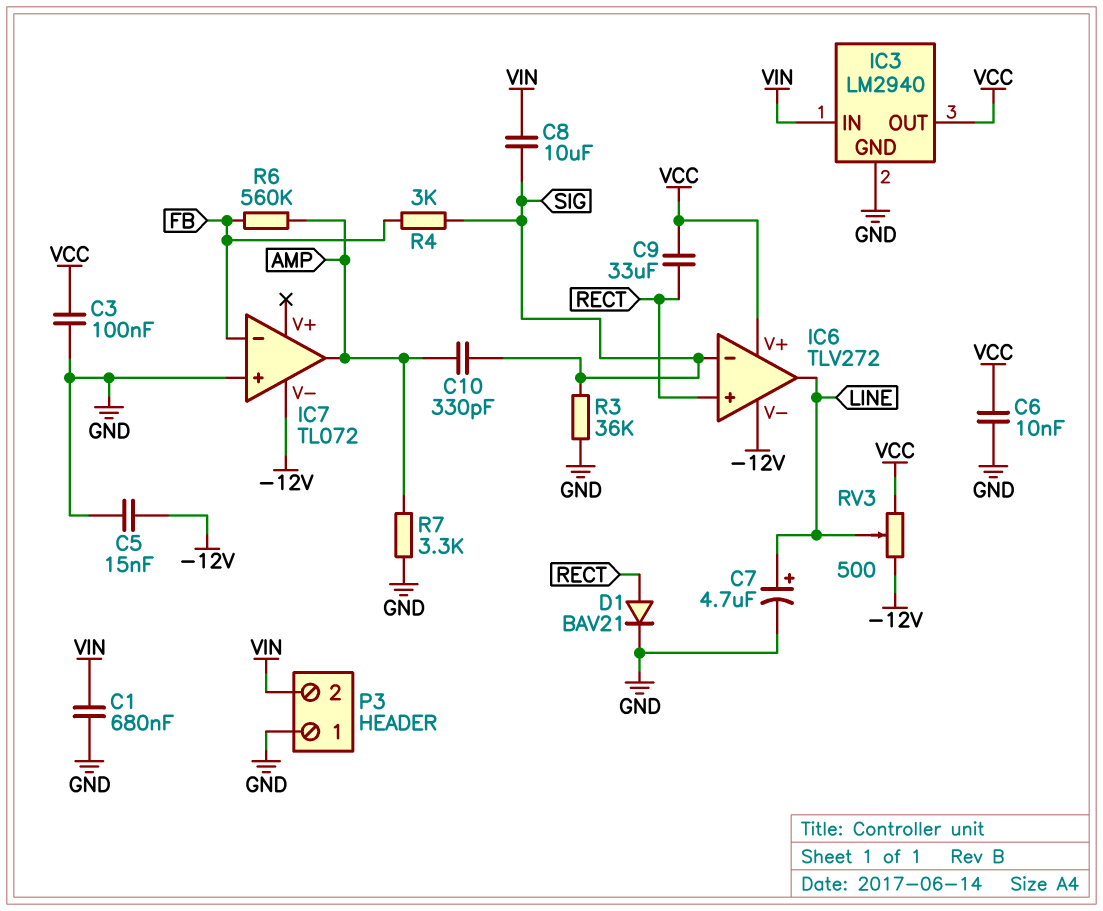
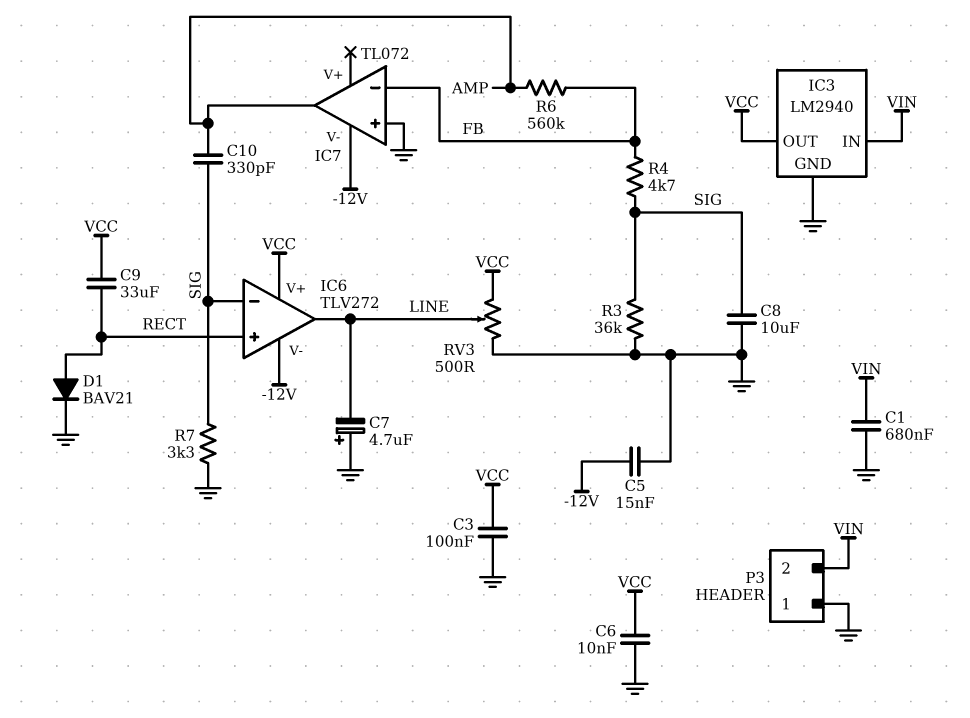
C7: 4.7uF (plus LINE, minus GND) -> 4.7uF (plus GND, minus LINE)
C8: 10uF (SIG, VIN) -> 10uF (GND, SIG)
R4: 3k (FB, SIG) -> 4.7k (FB, SIG)
R7: 3.3k (AMP, GND) -> 3.3k (GND, SIG)
RV3: 500 (-12V, VCC, wiper LINE) -> 500 (GND, VCC, wiper LINE)

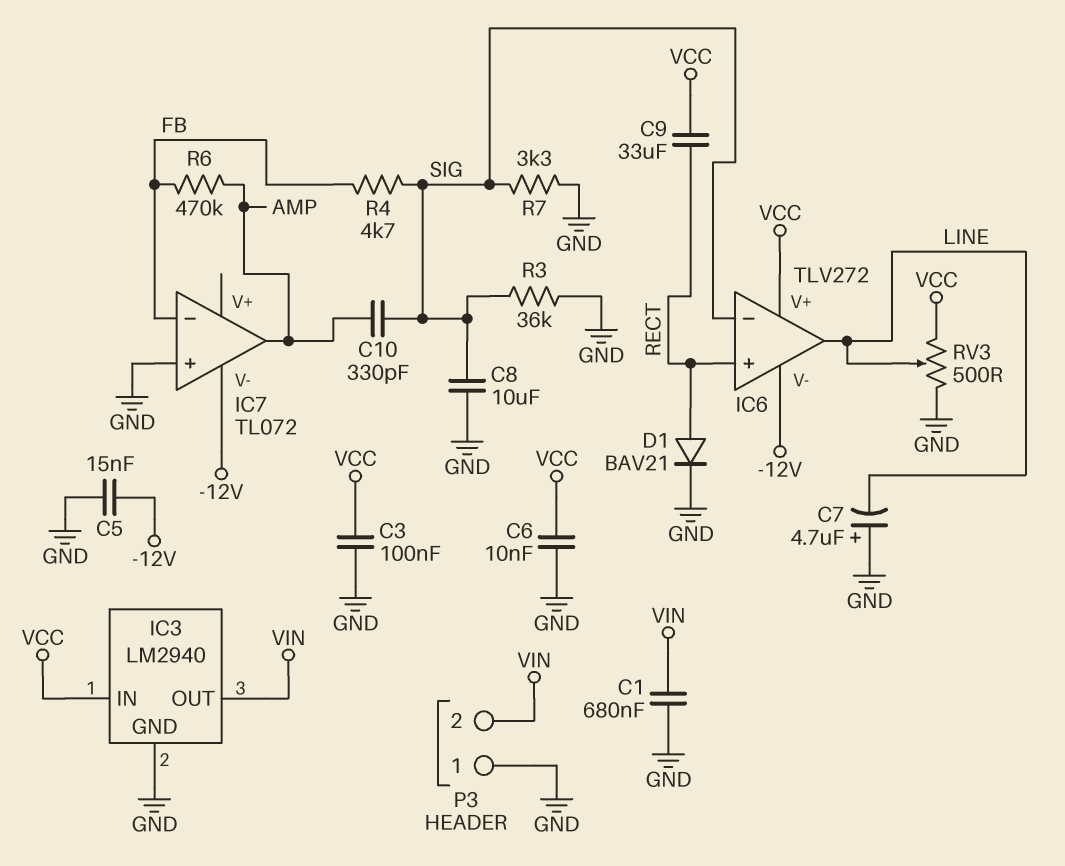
IC3 pin IN: VIN -> VCC
IC3 pin OUT: VCC -> VIN
R6: 560k (AMP, FB) -> 470k (AMP, FB)

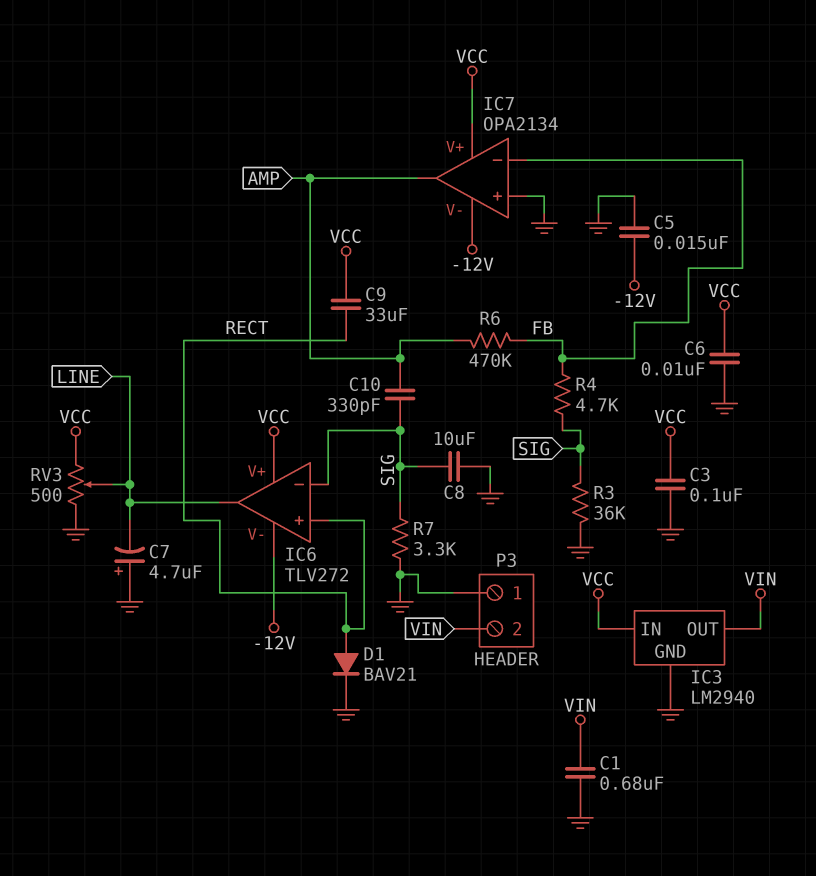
IC7: TL072 -> OPA2134
IC7 pin V+: none -> VCC

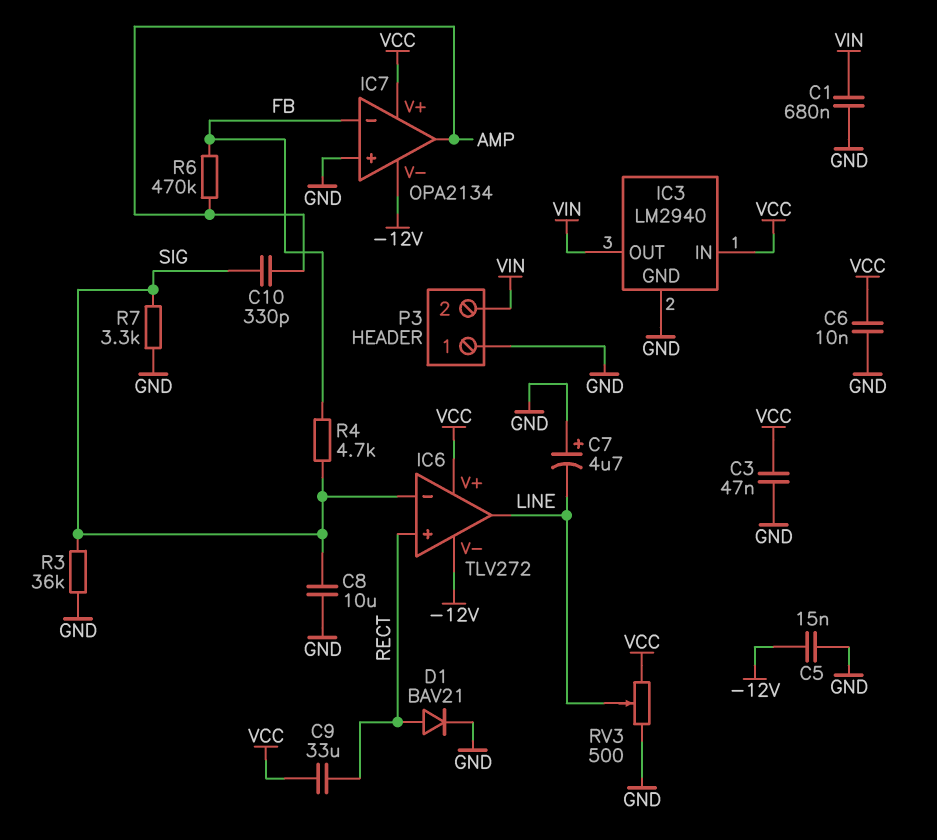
C3: 100nF (GND, VCC) -> 47nF (GND, VCC)

